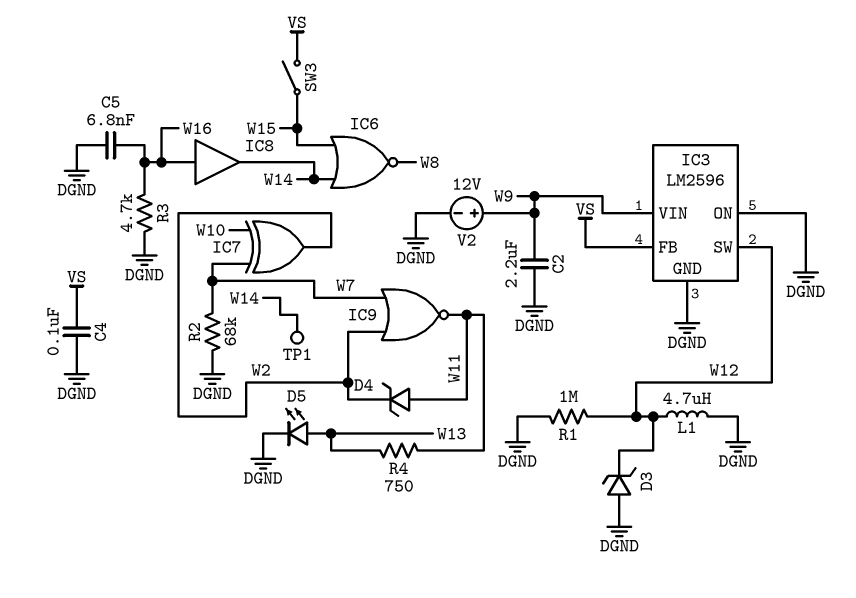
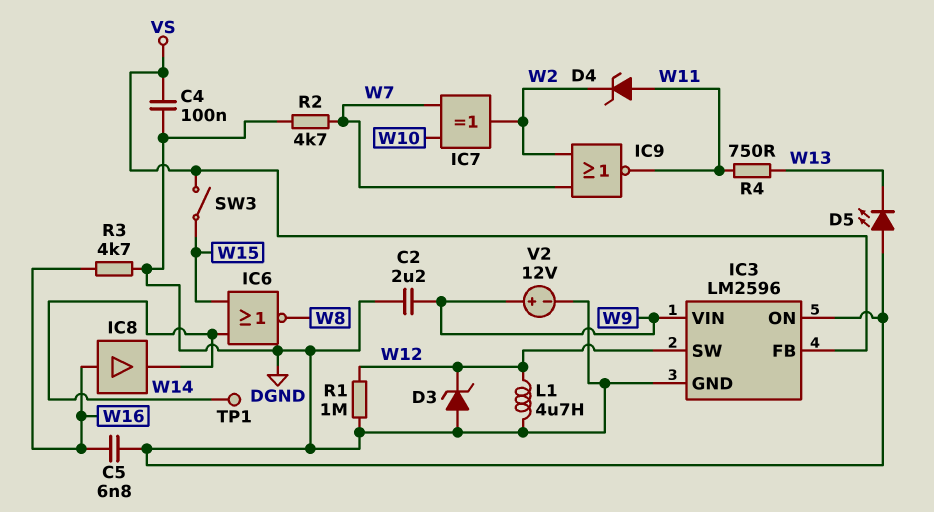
D5: LED (A W13, K DGND) -> LED (A DGND, K W13)
R2: 68k (DGND, W7) -> 4.7k (DGND, W7)

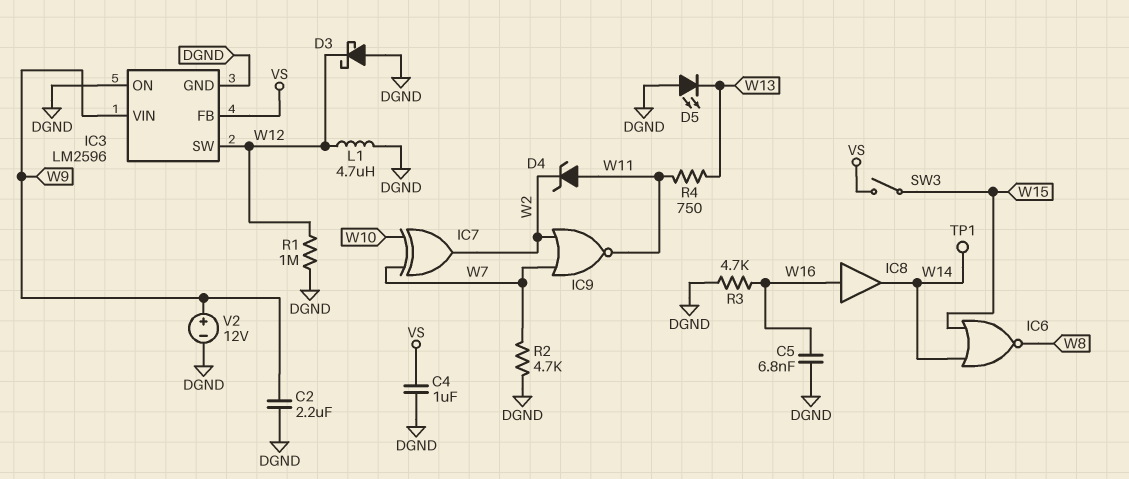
C4: 100nF (DGND, VS) -> 1uF (DGND, VS)
D3: zener (A DGND, K W12) -> schottky (A DGND, K W12)

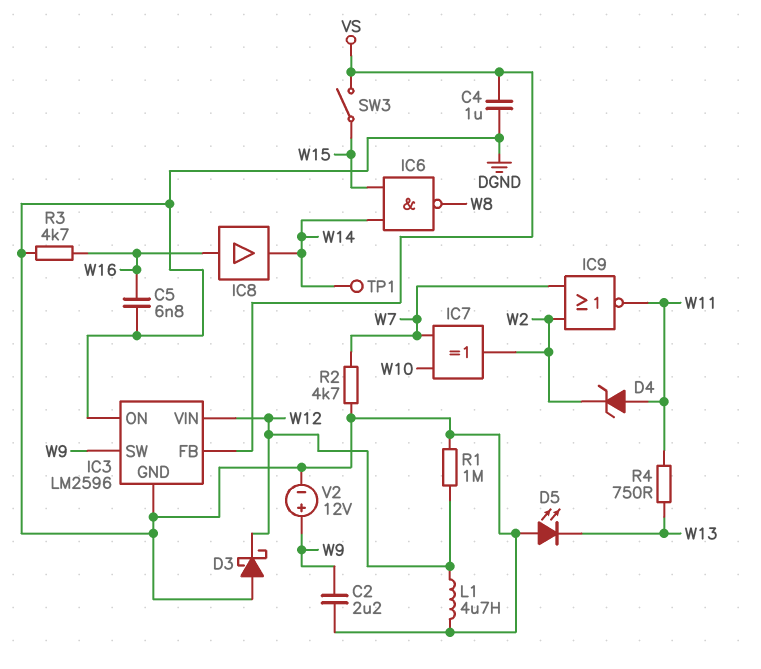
IC3 pin SW: W12 -> W9
IC3 pin VIN: W9 -> W12
IC6: NOR (in W14, in W15, out W8) -> NAND (in W14, in W15, out W8)

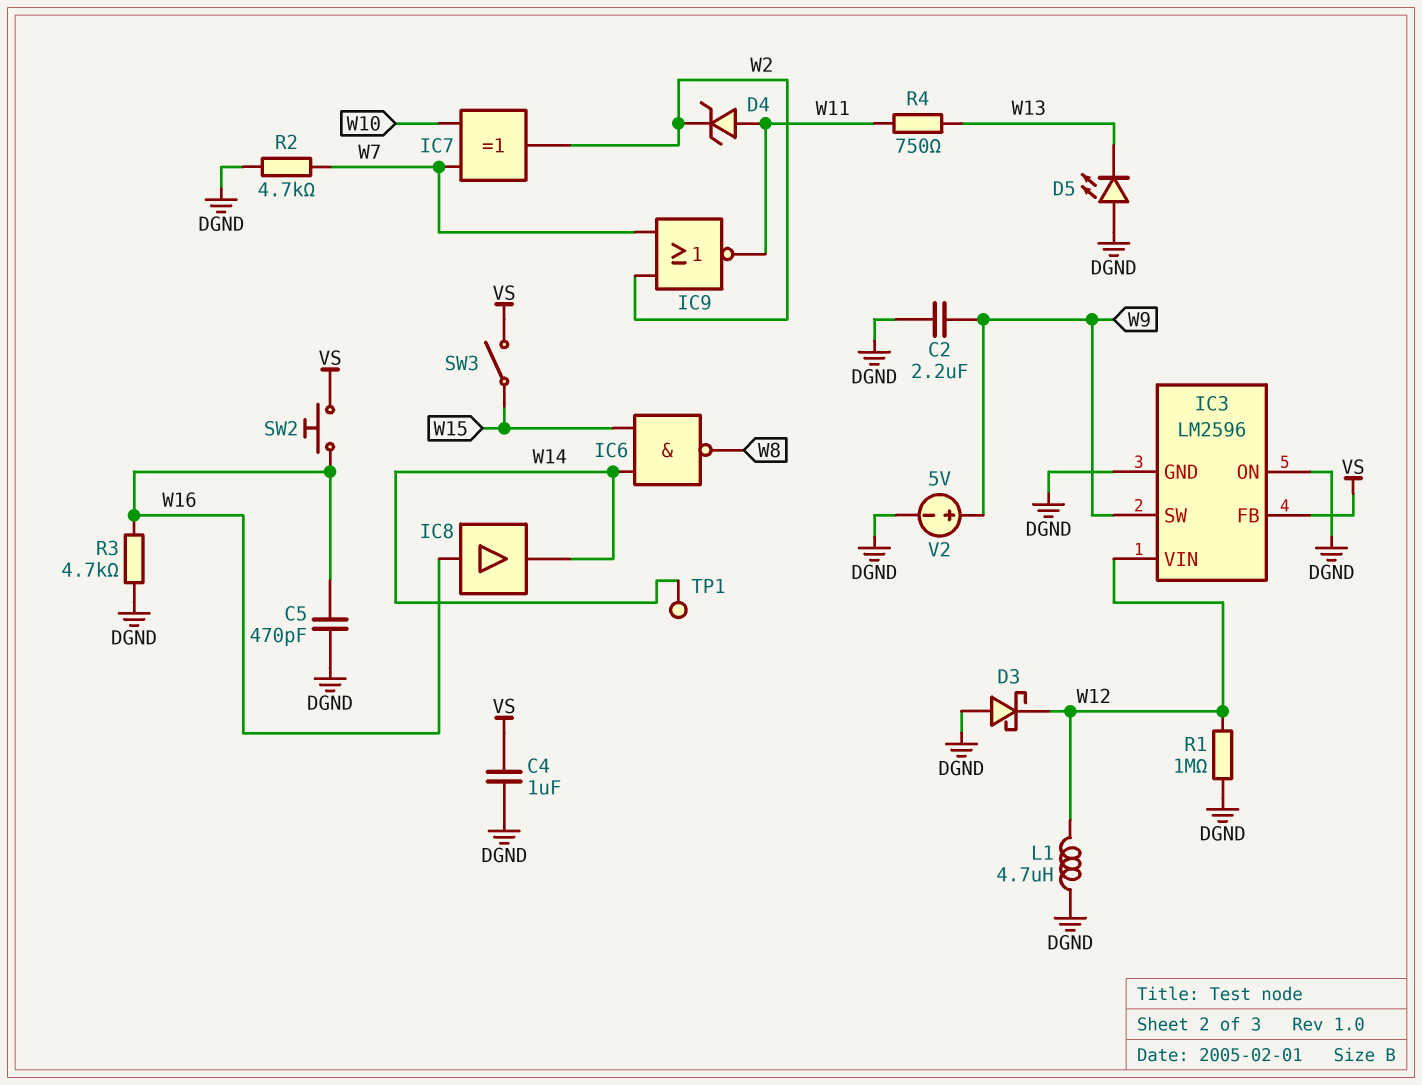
C5: 6.8nF (DGND, W16) -> 470pF (DGND, W16)
SW2: none -> button (VS, W16)
V2: 12V (plus W9, minus DGND) -> 5V (plus W9, minus DGND)

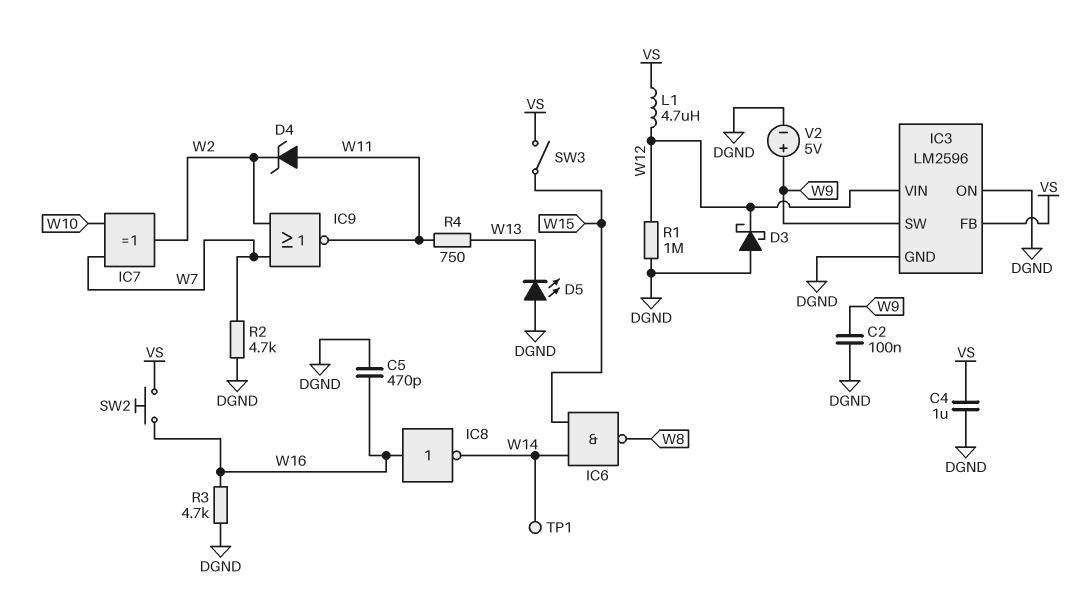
C2: 2.2uF (DGND, W9) -> 100nF (DGND, W9)
IC8: buffer (in W16, out W14) -> NOT (in W16, out W14)
L1: 4.7uH (DGND, W12) -> 4.7uH (VS, W12)

